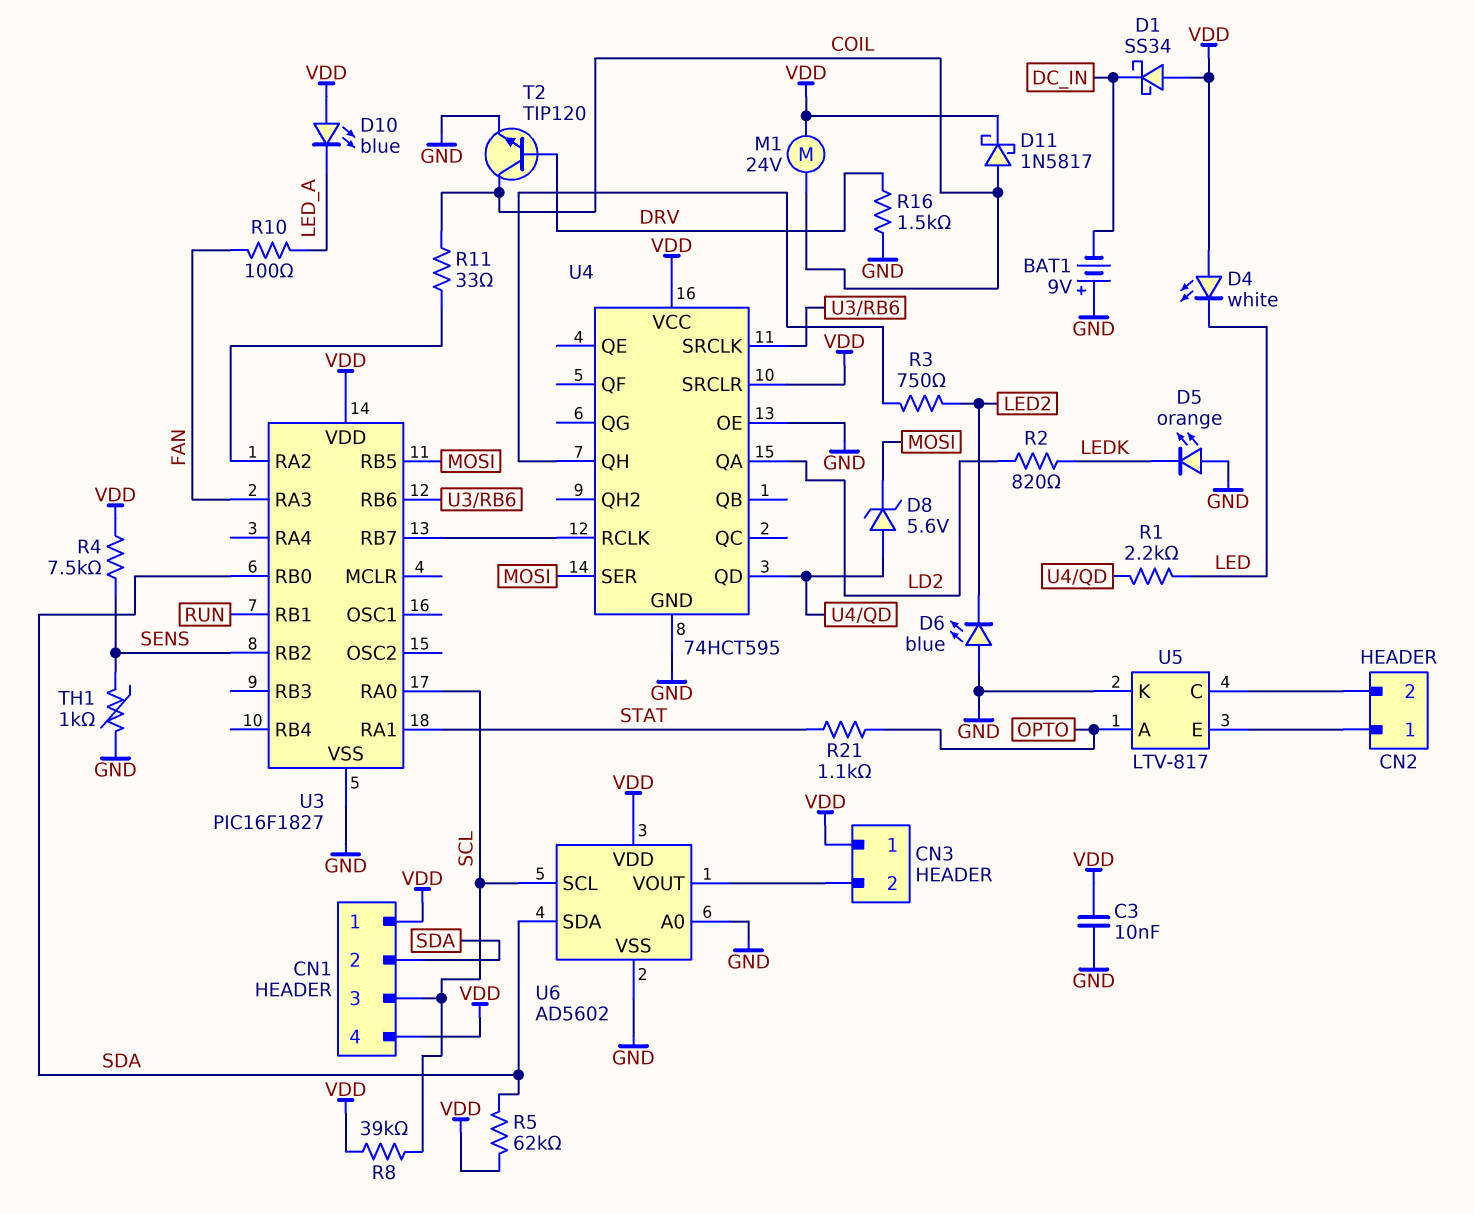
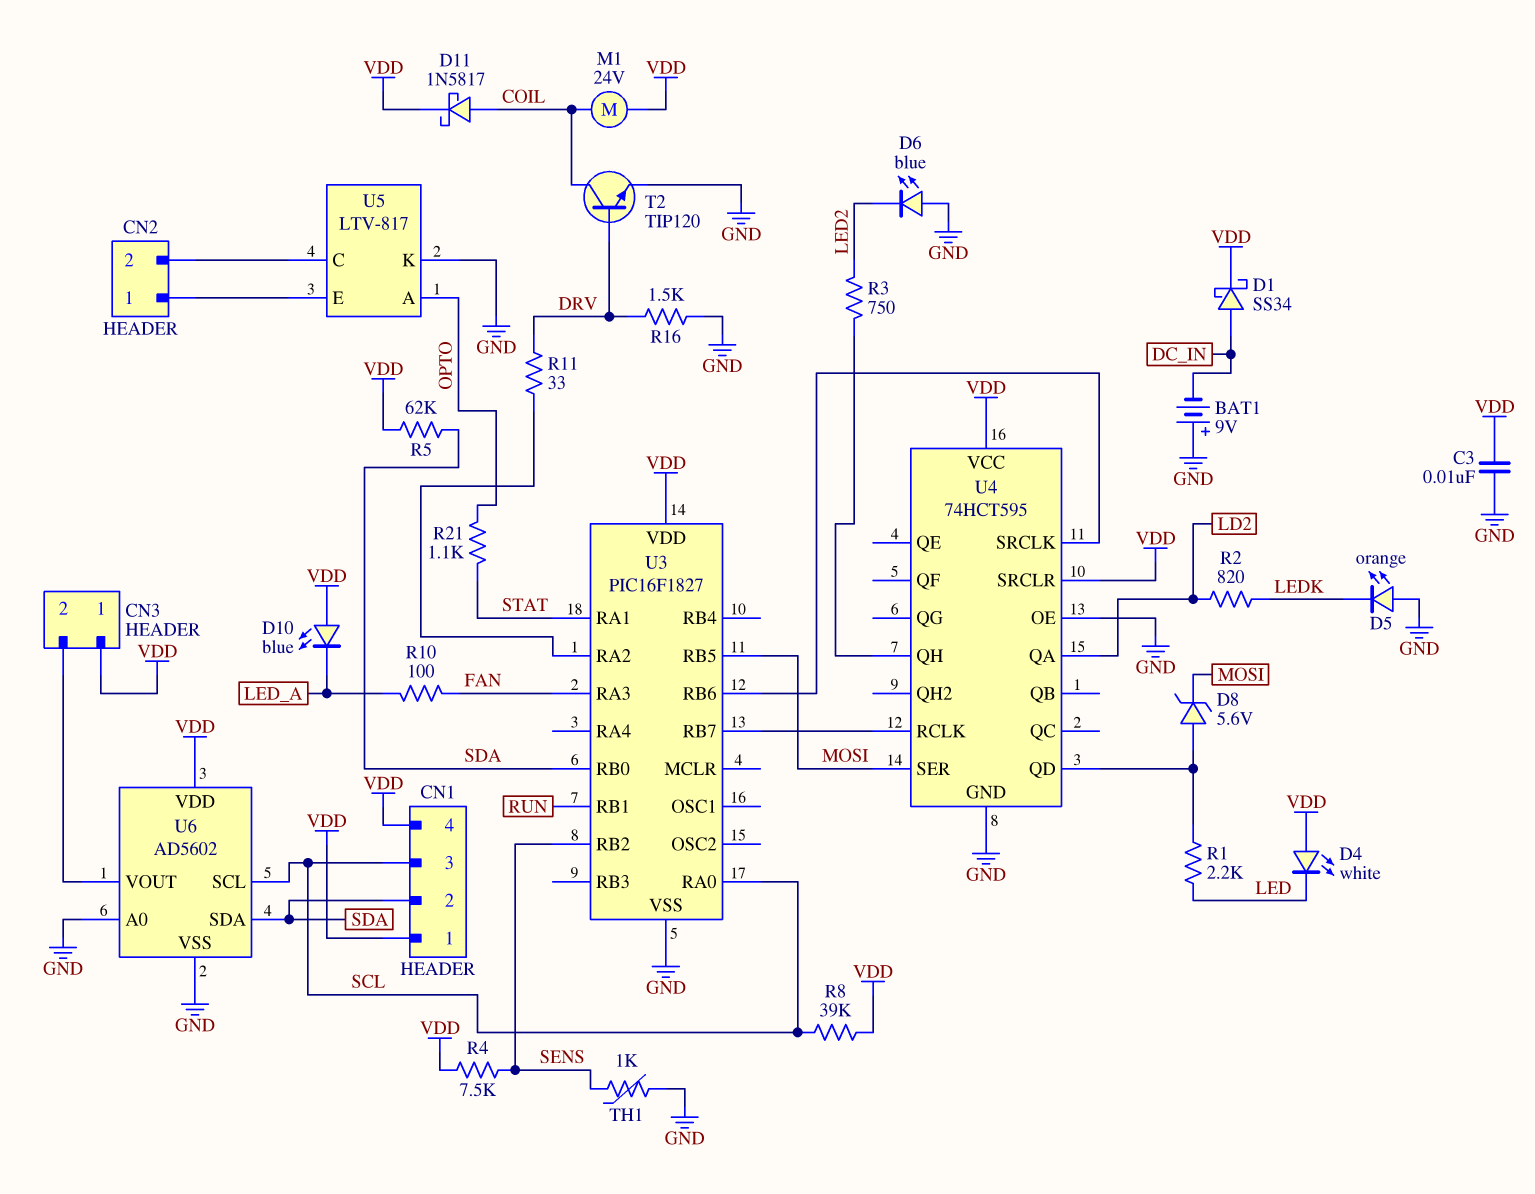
D1: schottky SS34 (A VDD, K DC_IN) -> schottky SS34 (A DC_IN, K VDD)
R11: 33 (COIL, U3/RA2) -> 33 (DRV, U3/RA2)

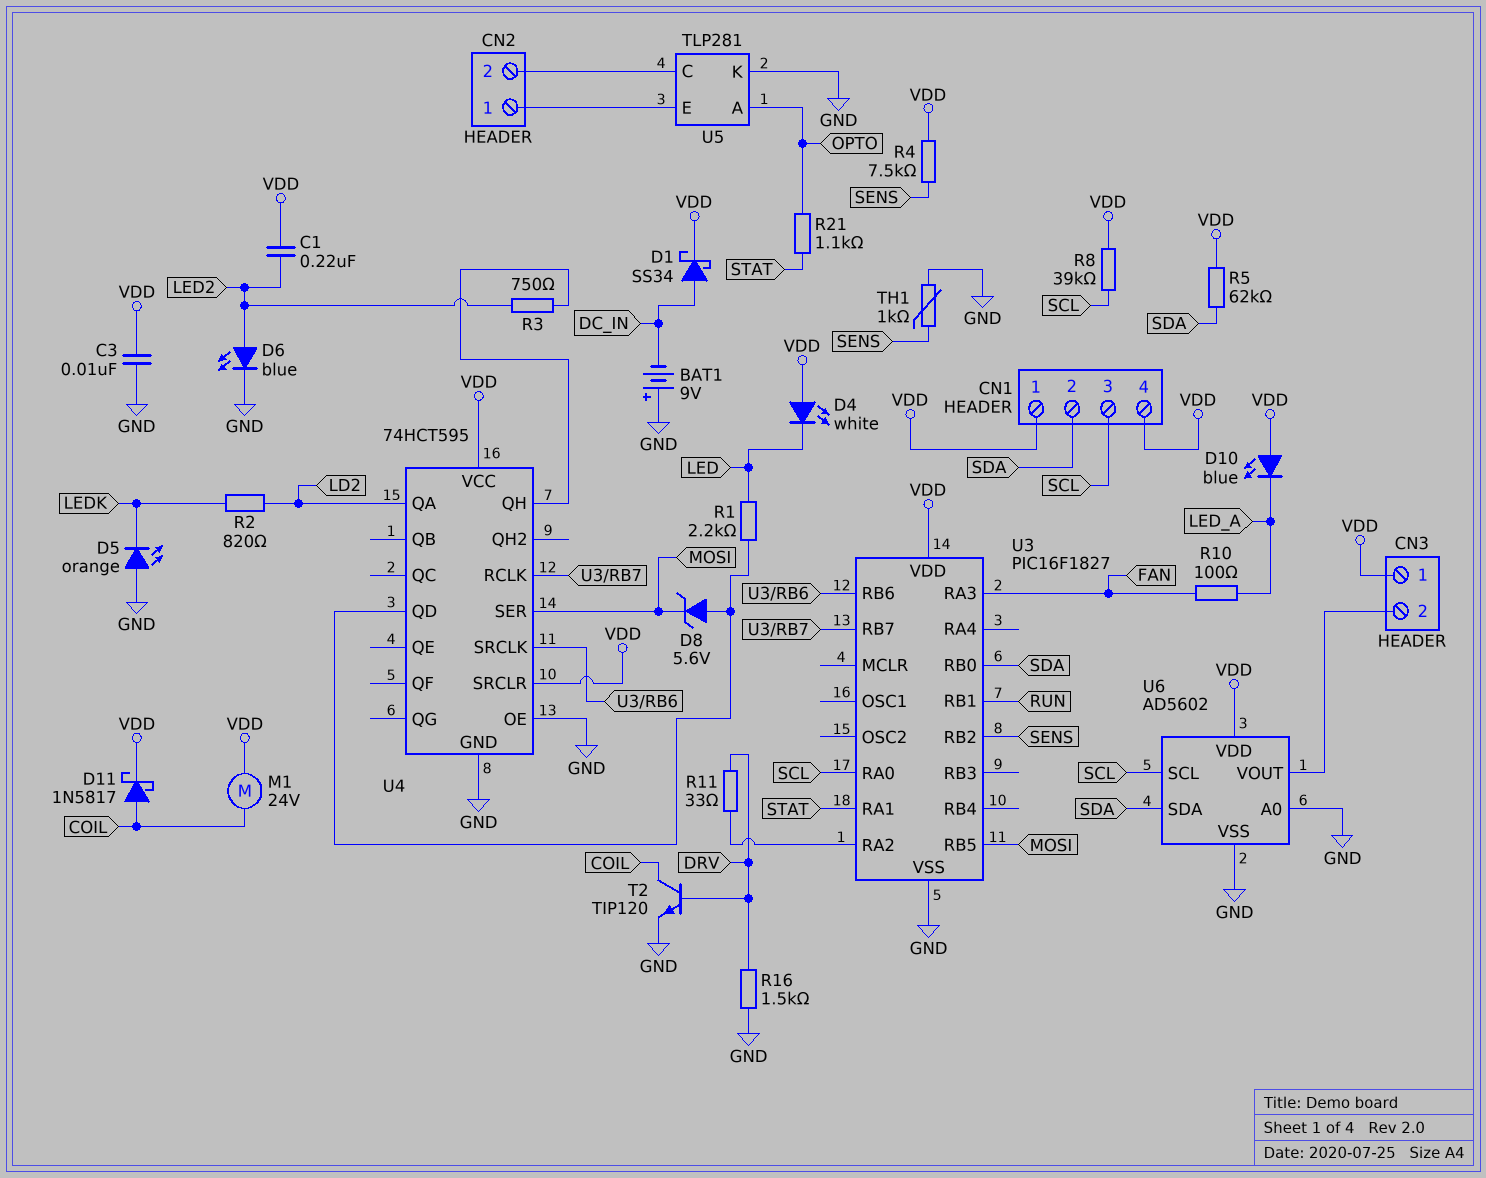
C1: none -> 220nF (LED2, VDD)
D6: LED blue (A GND, K LED2) -> LED blue (A LED2, K GND)
U5: LTV-817 -> TLP281

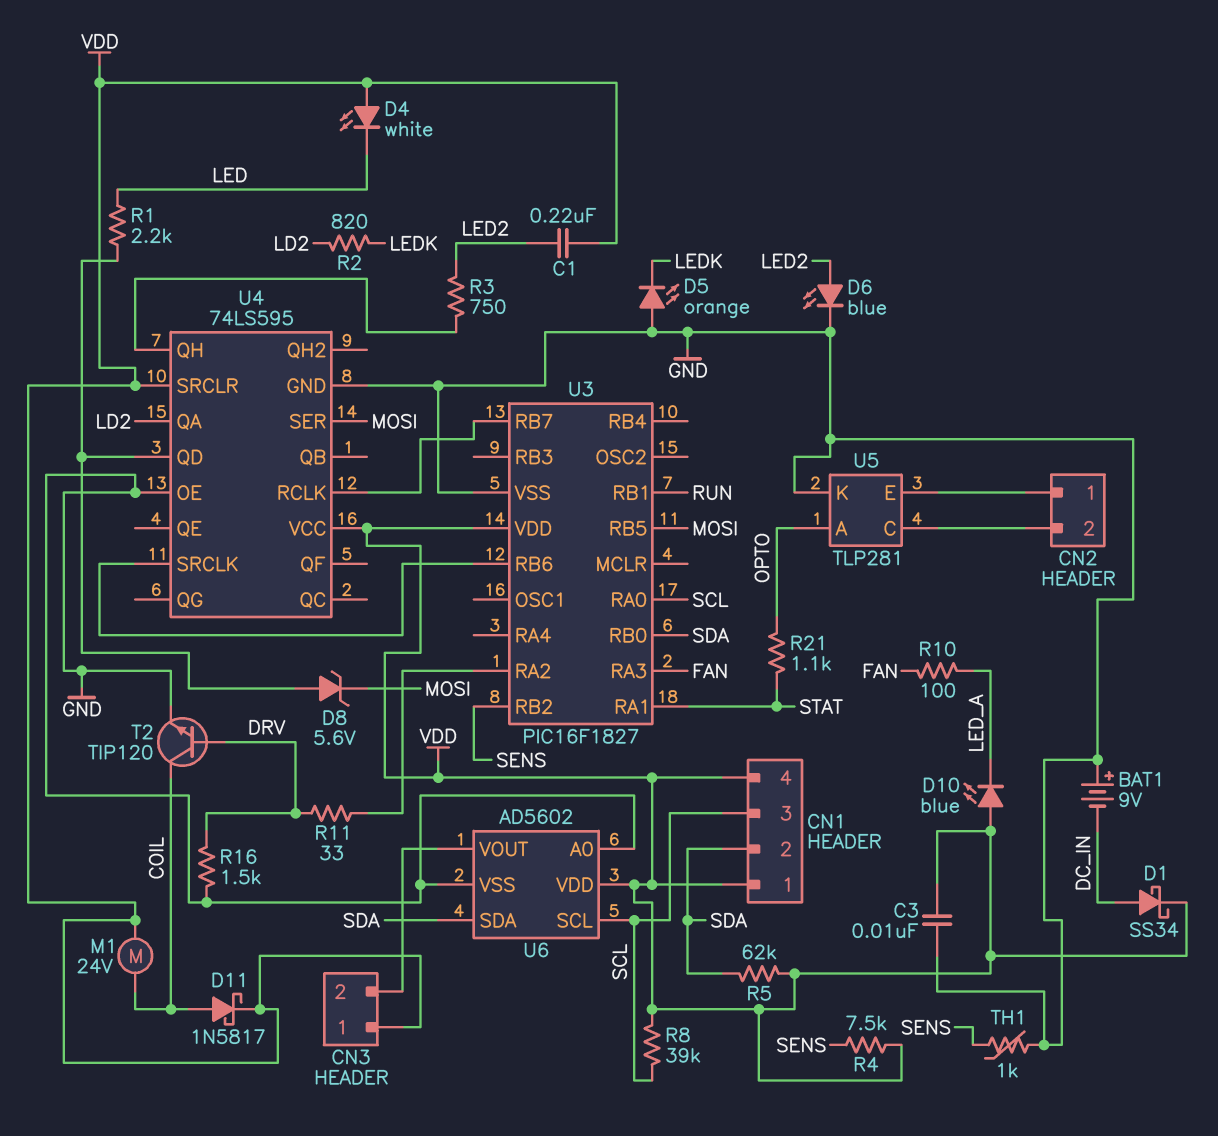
U4: 74HCT595 -> 74LS595

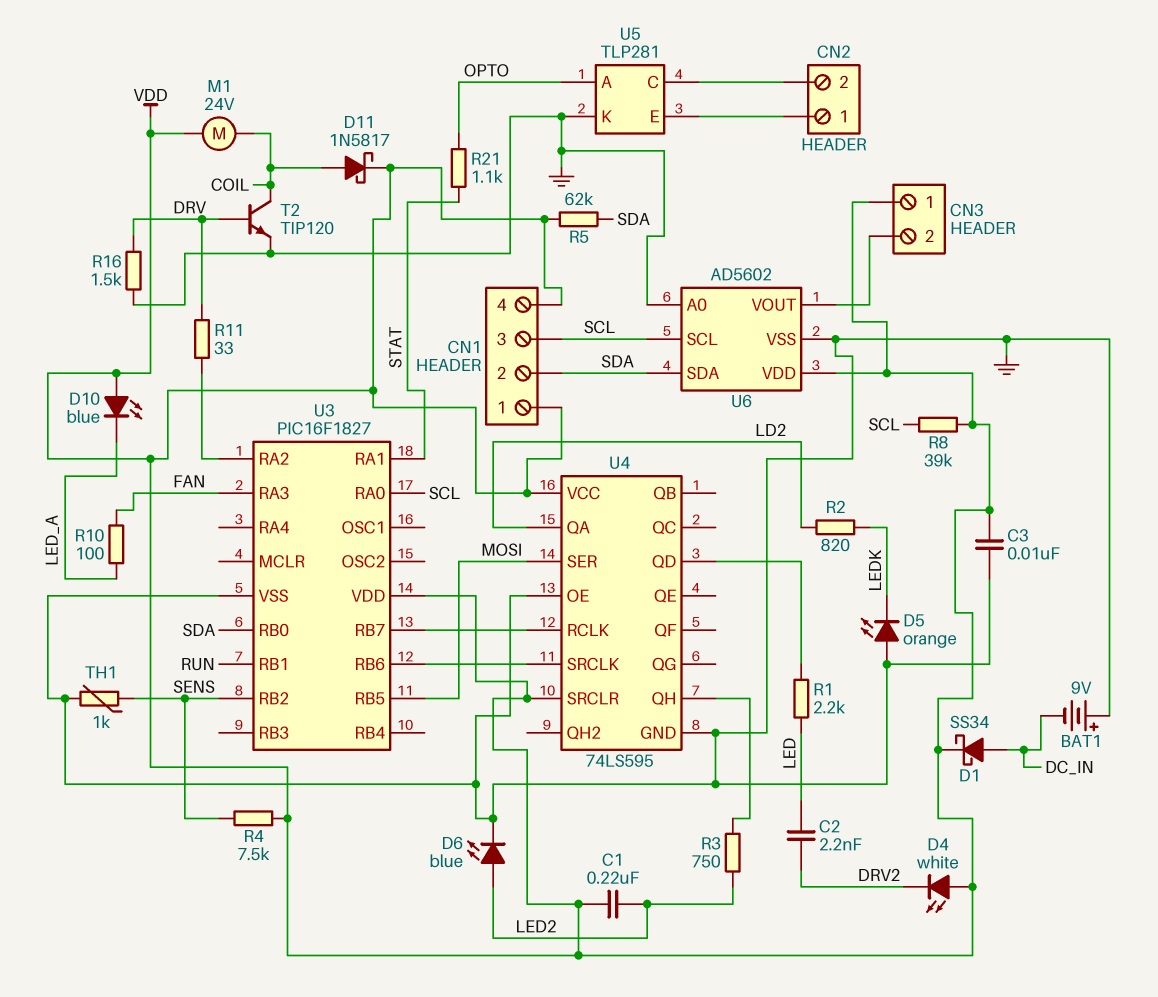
C2: none -> 2.2nF (DRV2, LED)
D4: LED white (A VDD, K LED) -> LED white (A VDD, K DRV2)
D8: zener 5.6V (A U4/QD, K MOSI) -> none

